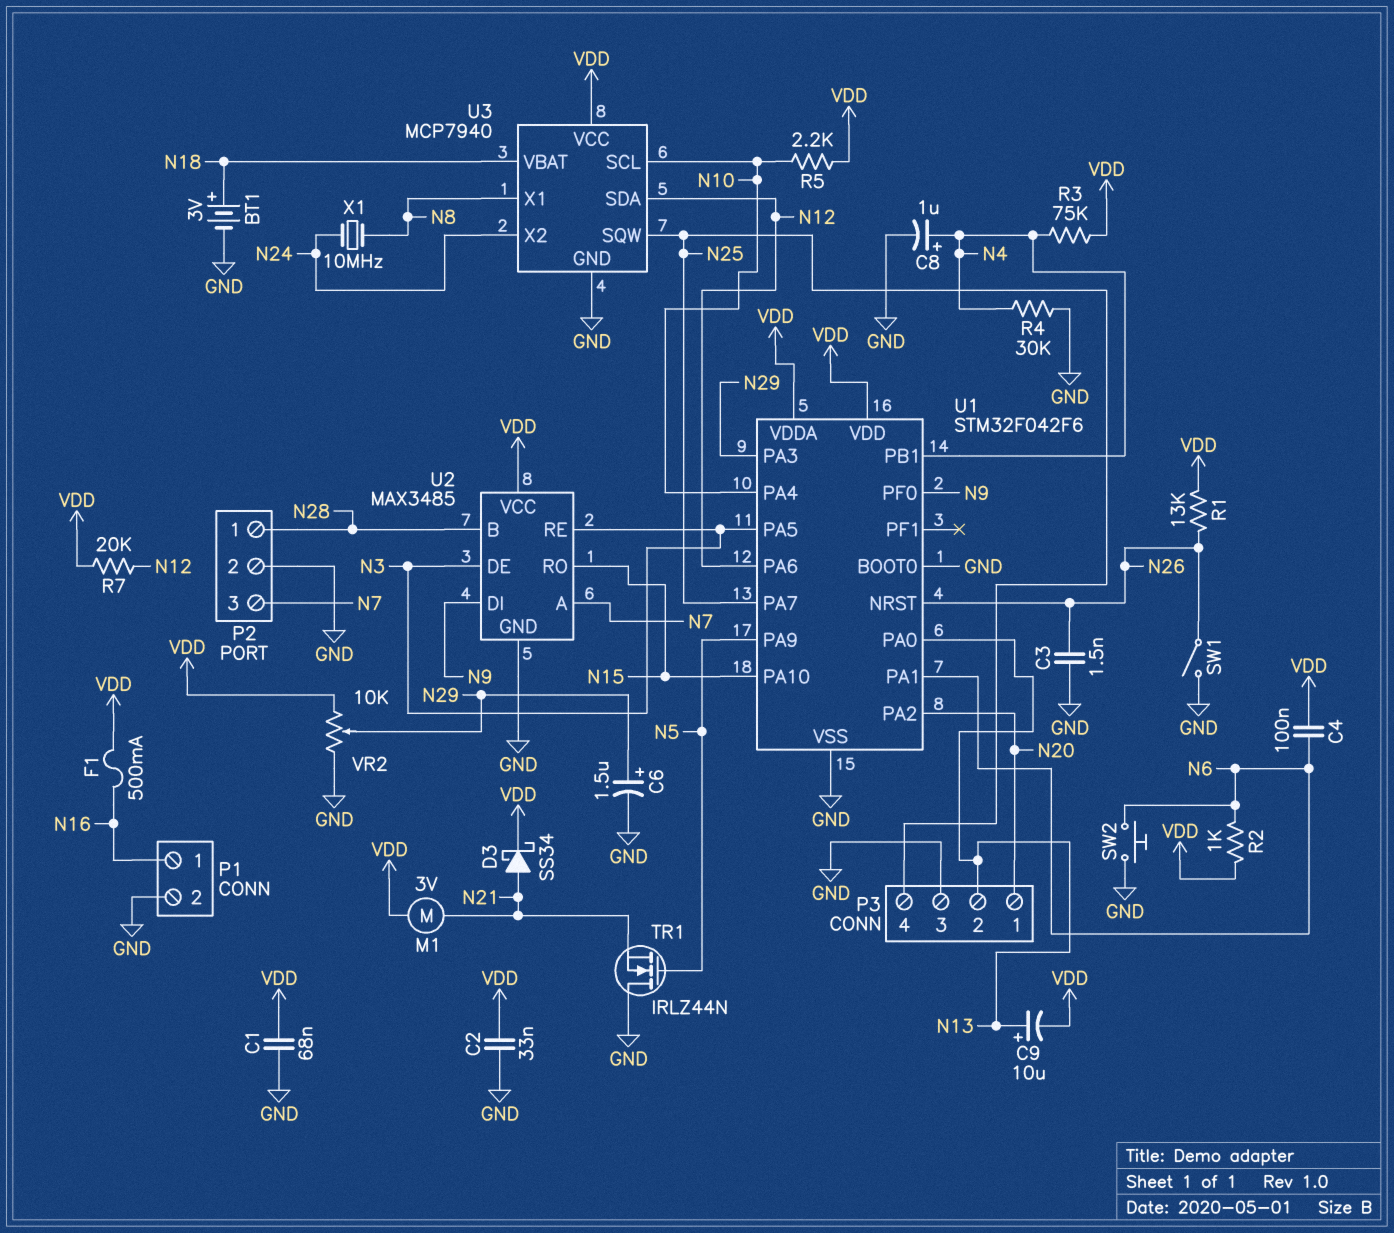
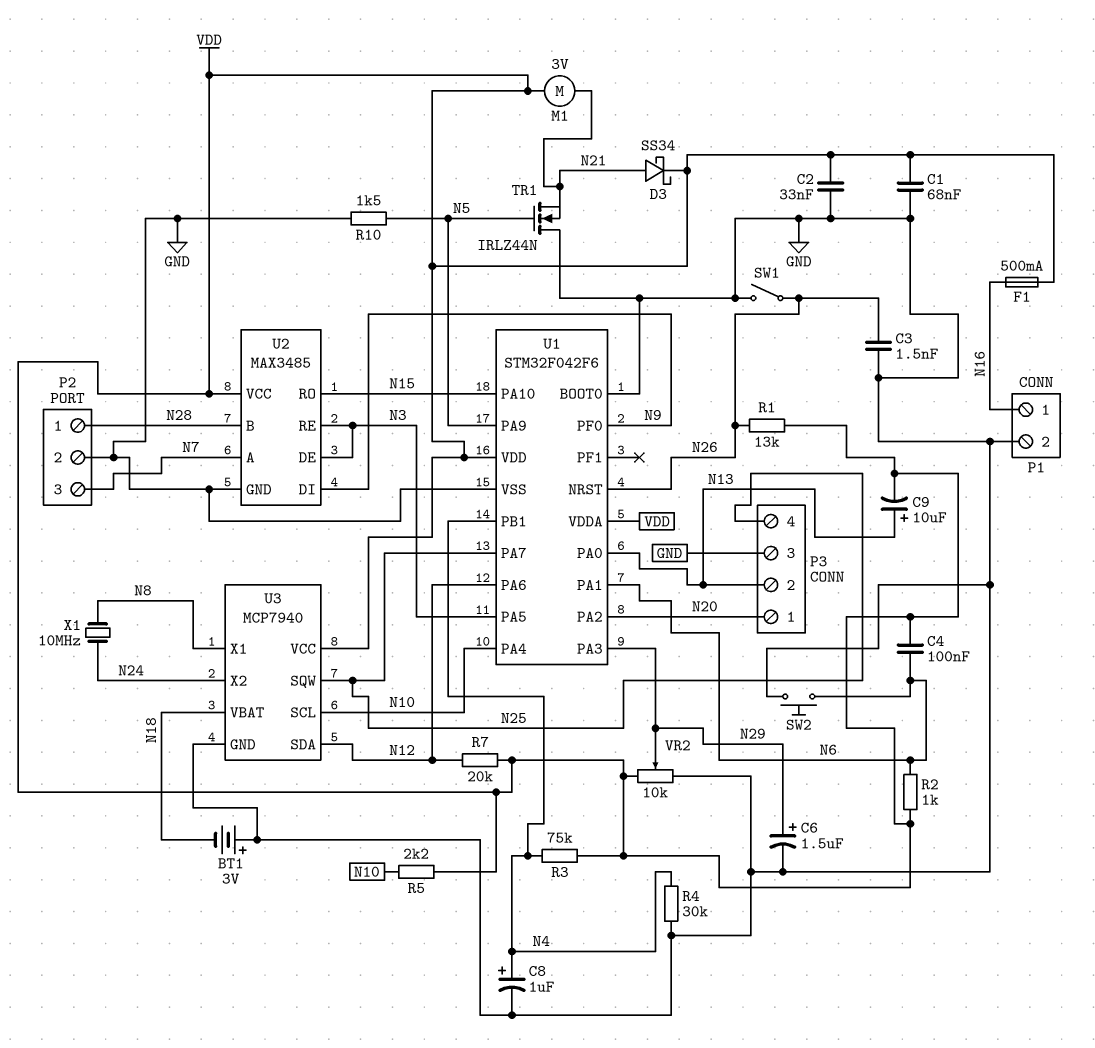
BT1: 3V (plus N18, minus GND) -> 3V (plus GND, minus N18)
R10: none -> 1.5k (GND, N5)

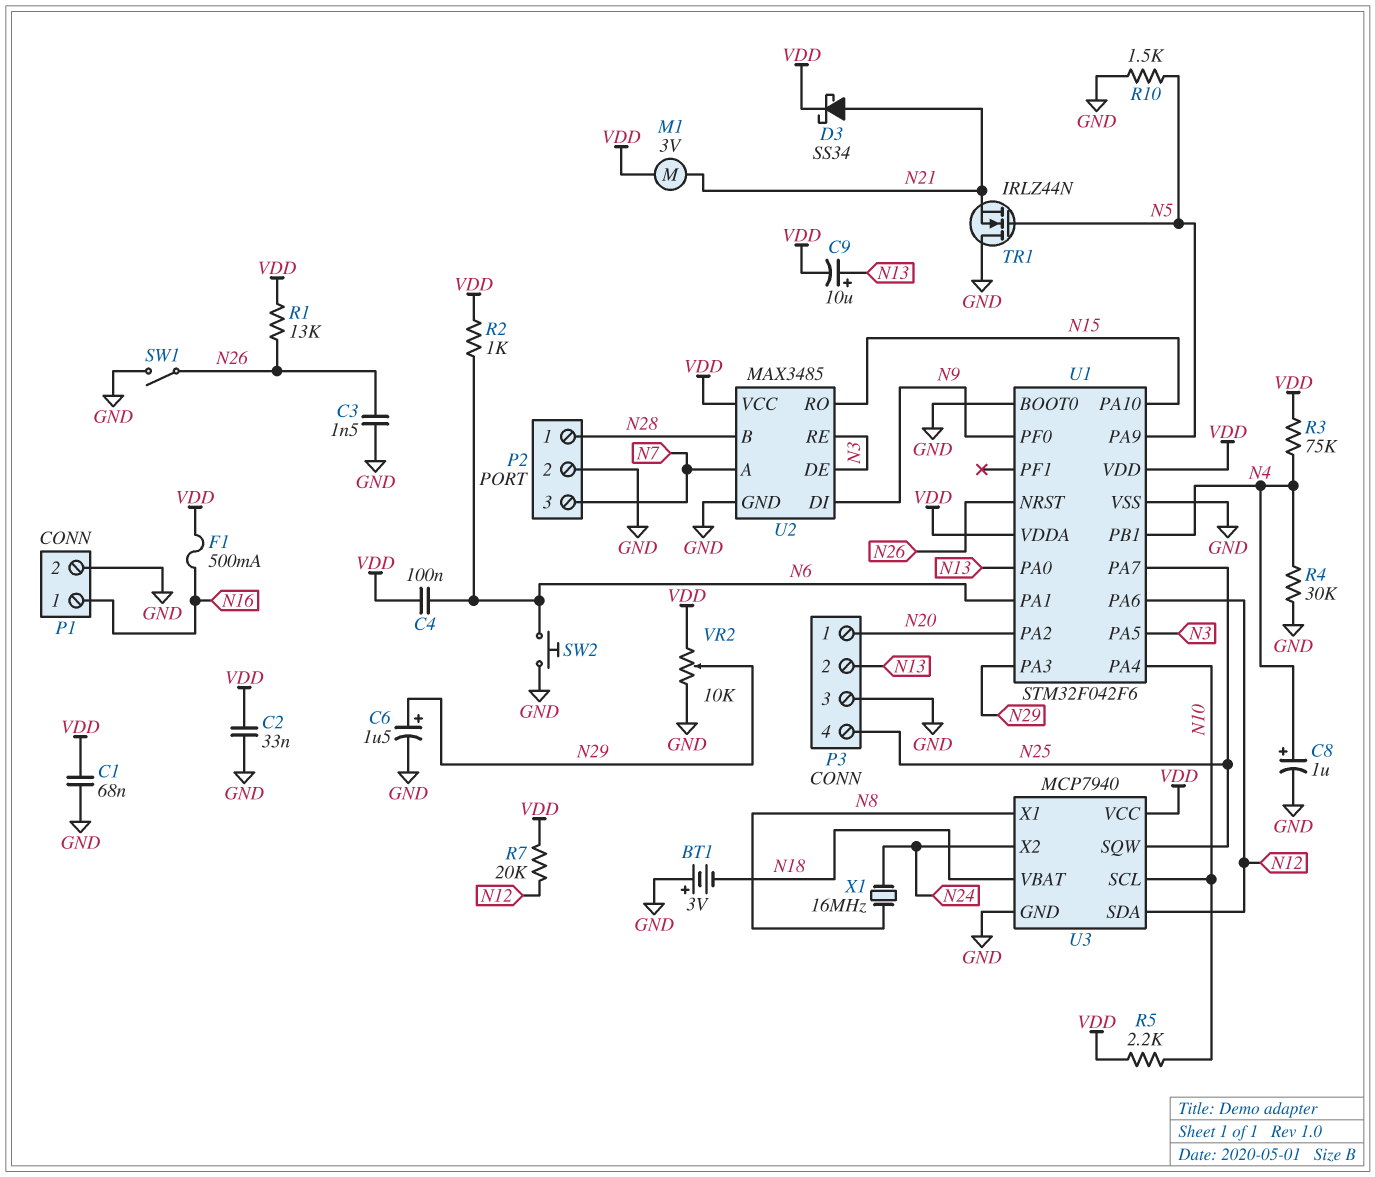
X1: 10MHz (N8, N24) -> 16MHz (N8, N24)

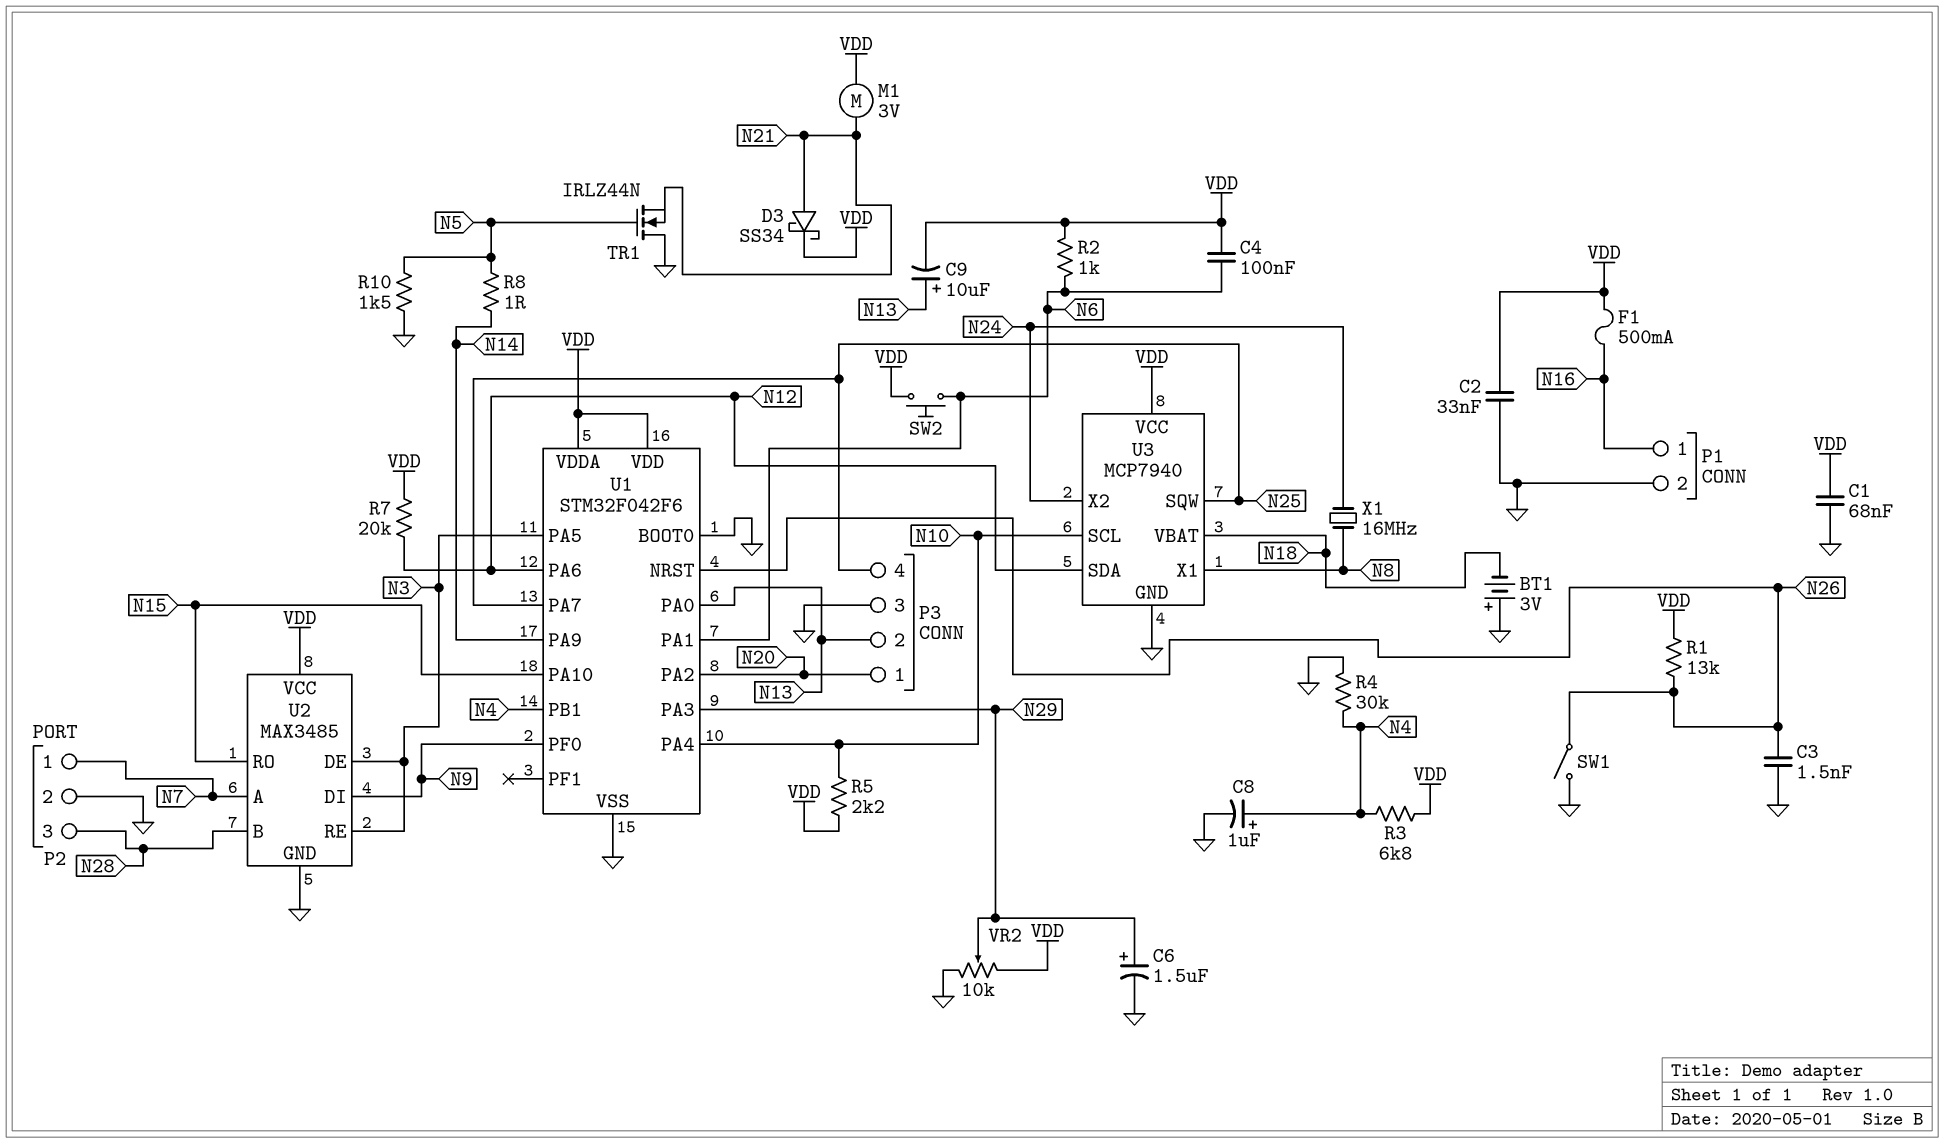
P2 pin 1: N28 -> N7
P2 pin 3: N7 -> N28
R3: 75k (N4, VDD) -> 6.8k (N4, VDD)
R8: none -> 1 (N5, N14)
SW2: button (GND, N6) -> button (N6, VDD)
U1 pin PA9: N5 -> N14

